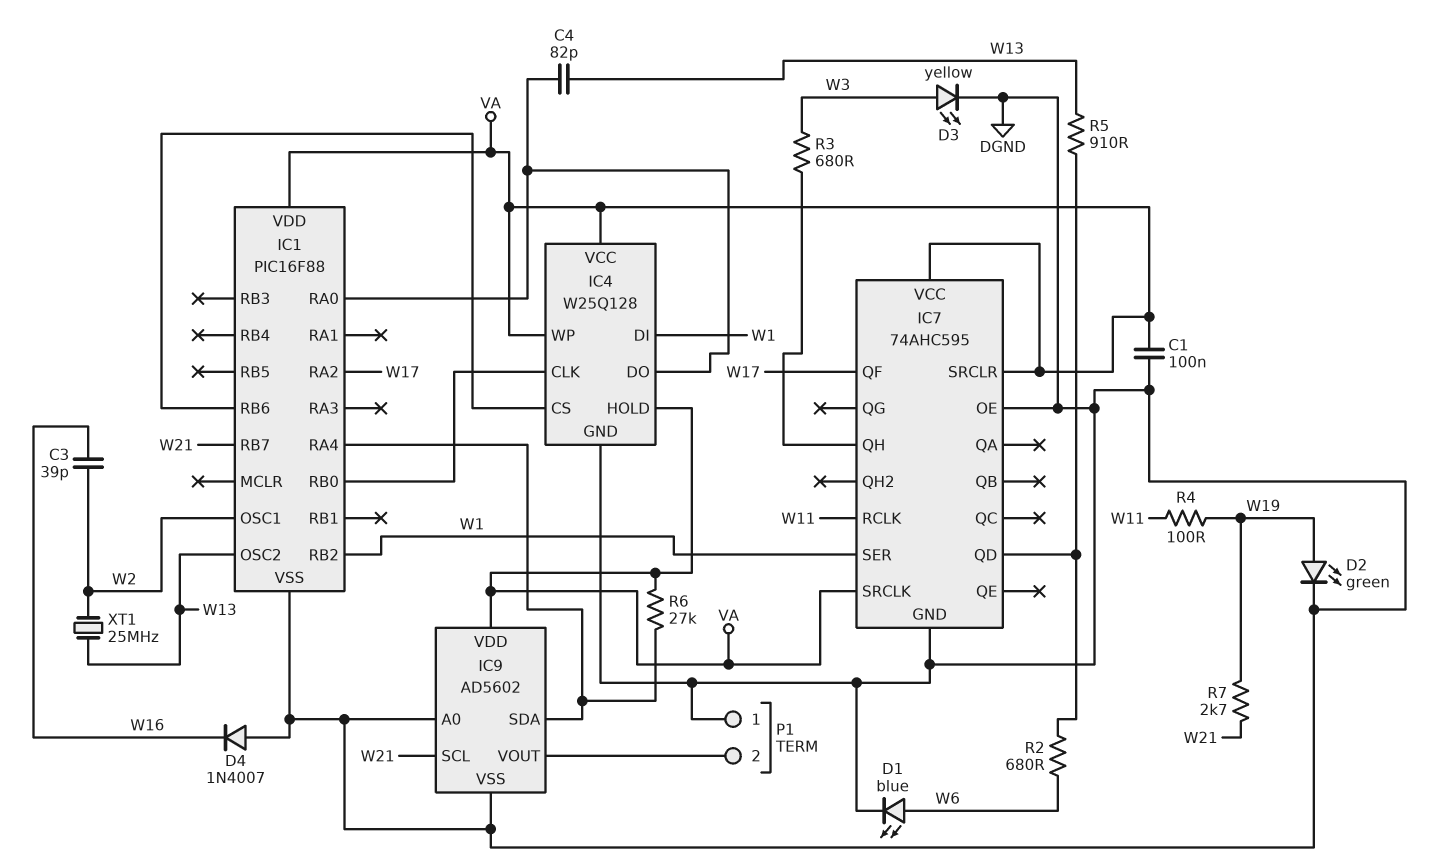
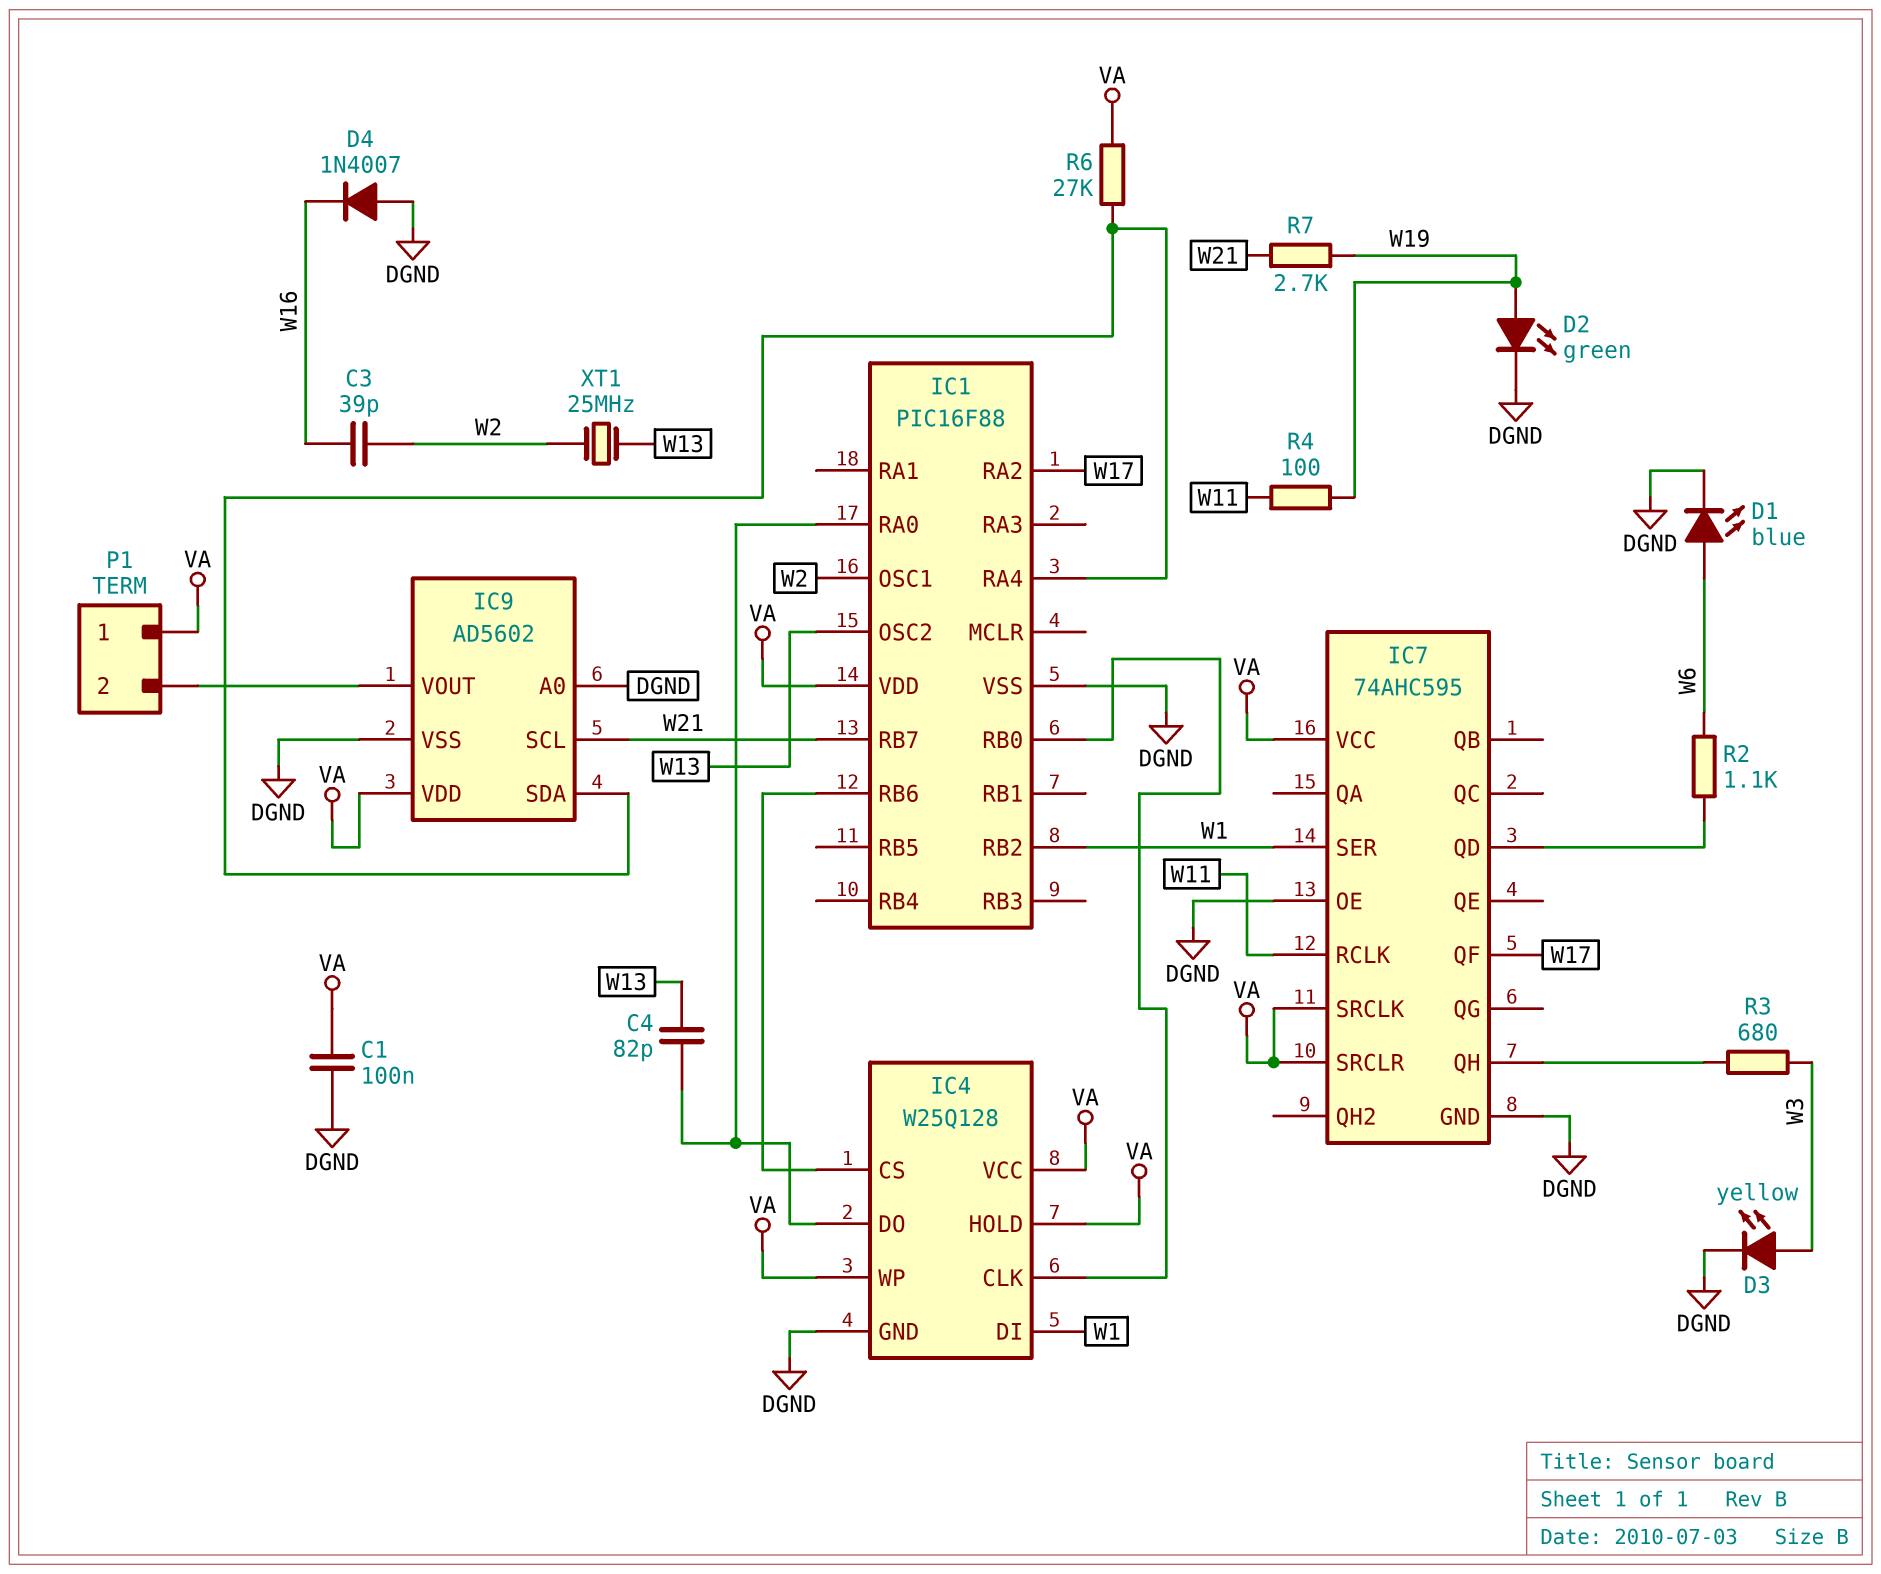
P1 pin 1: DGND -> VA
R2: 680 (IC7/QD, W6) -> 1.1k (IC7/QD, W6)
R5: 910 (IC7/QD, W13) -> none

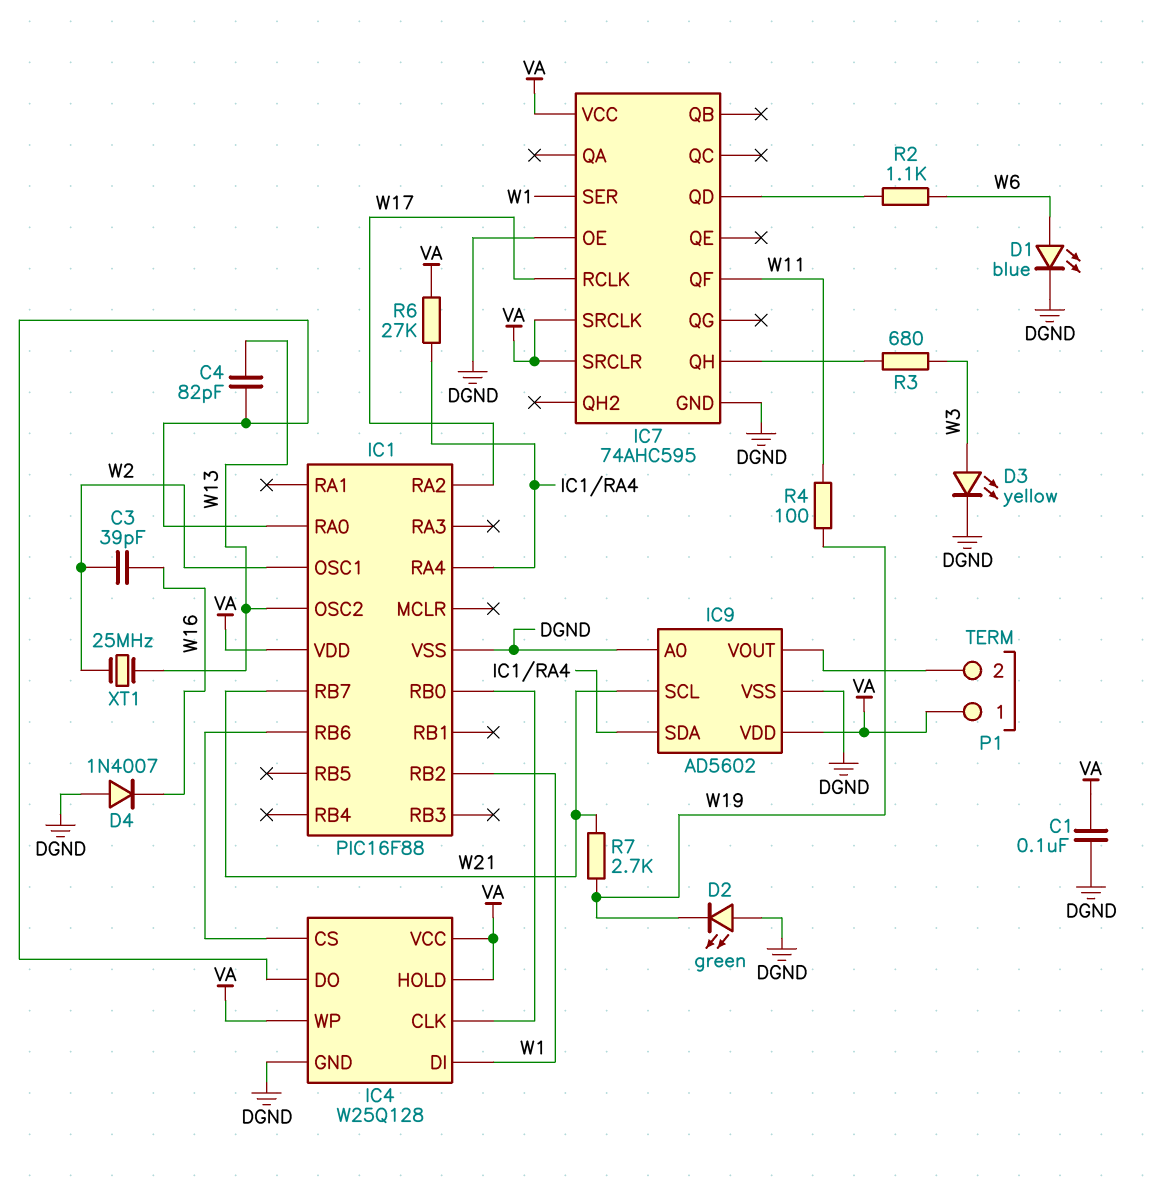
D2: LED green (A W19, K DGND) -> LED green (A DGND, K W19)
IC7 pin QF: W17 -> W11
IC7 pin RCLK: W11 -> W17

